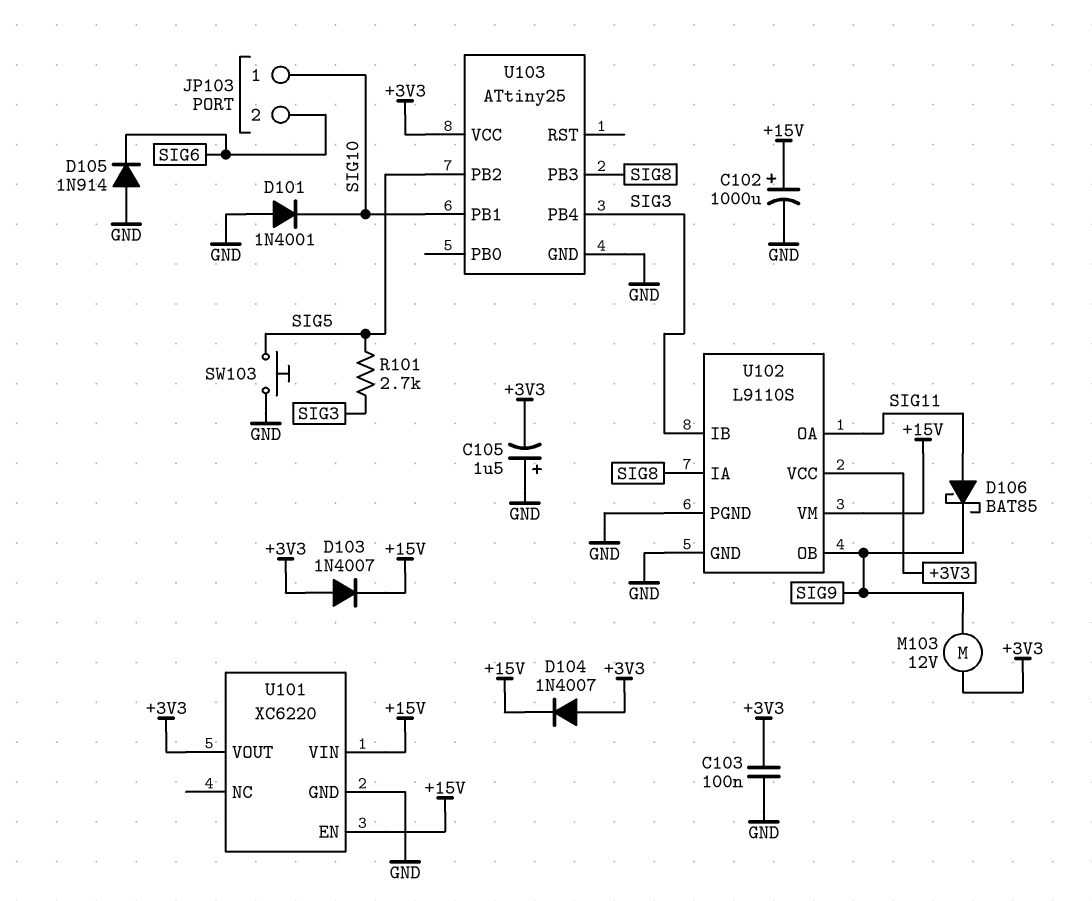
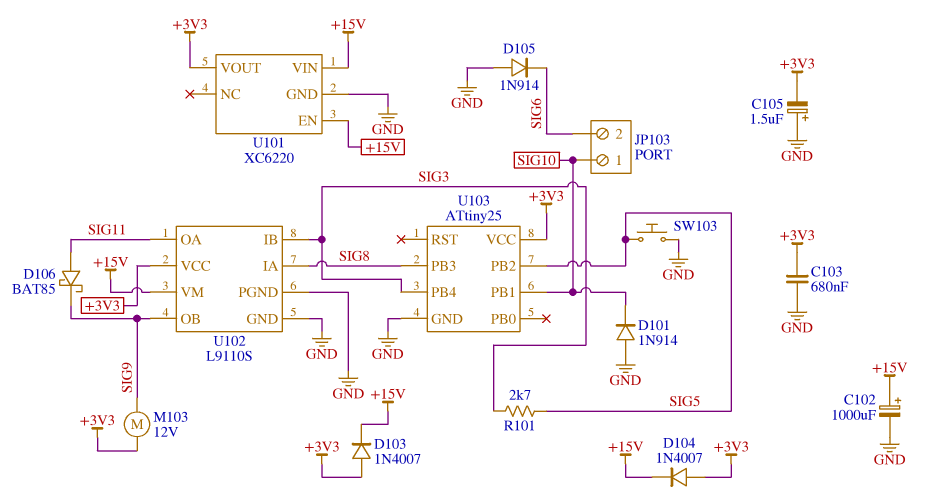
C103: 100nF (+3V3, GND) -> 680nF (+3V3, GND)
D101: diode 1N4001 (A GND, K SIG10) -> diode 1N914 (A GND, K SIG10)

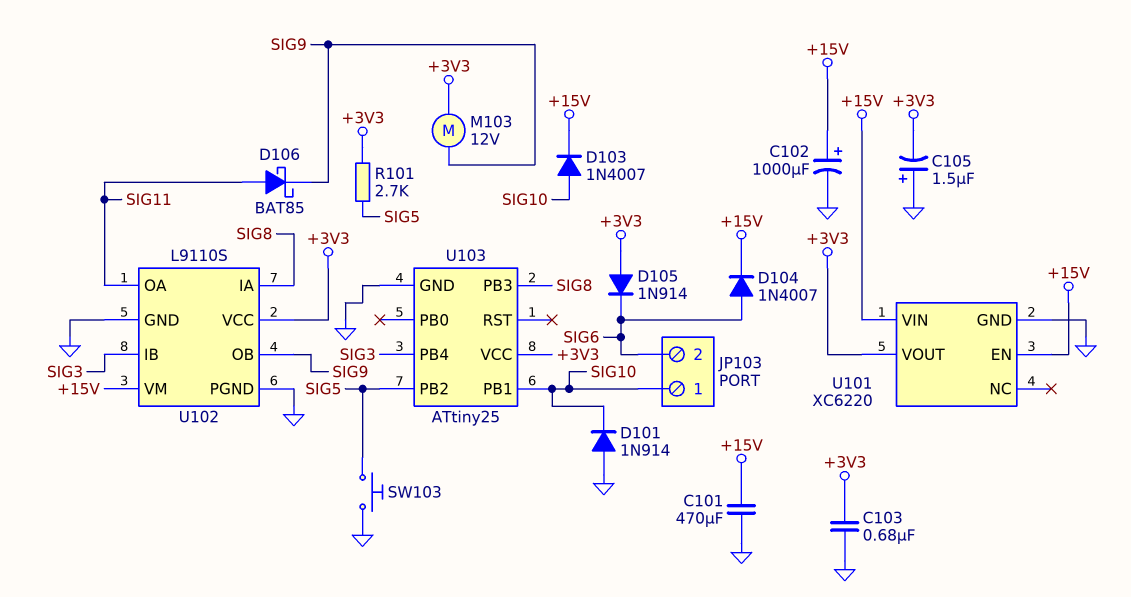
C101: none -> 470uF (+15V, GND)
D103: diode 1N4007 (A +3V3, K +15V) -> diode 1N4007 (A SIG10, K +15V)
D104: diode 1N4007 (A +3V3, K +15V) -> diode 1N4007 (A SIG6, K +15V)
D105: diode 1N914 (A GND, K SIG6) -> diode 1N914 (A +3V3, K SIG6)
R101: 2.7k (SIG3, SIG5) -> 2.7k (+3V3, SIG5)

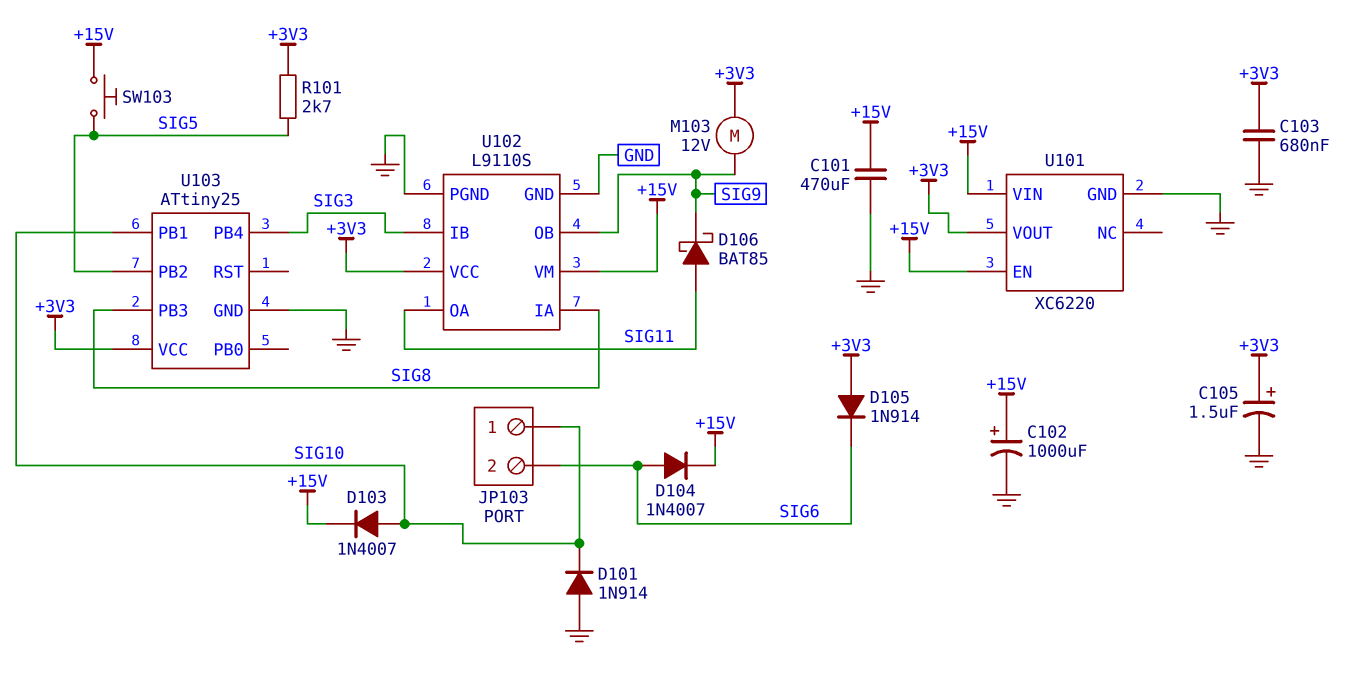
C105: 1.5uF (plus GND, minus +3V3) -> 1.5uF (plus +3V3, minus GND)
SW103: button (GND, SIG5) -> button (+15V, SIG5)

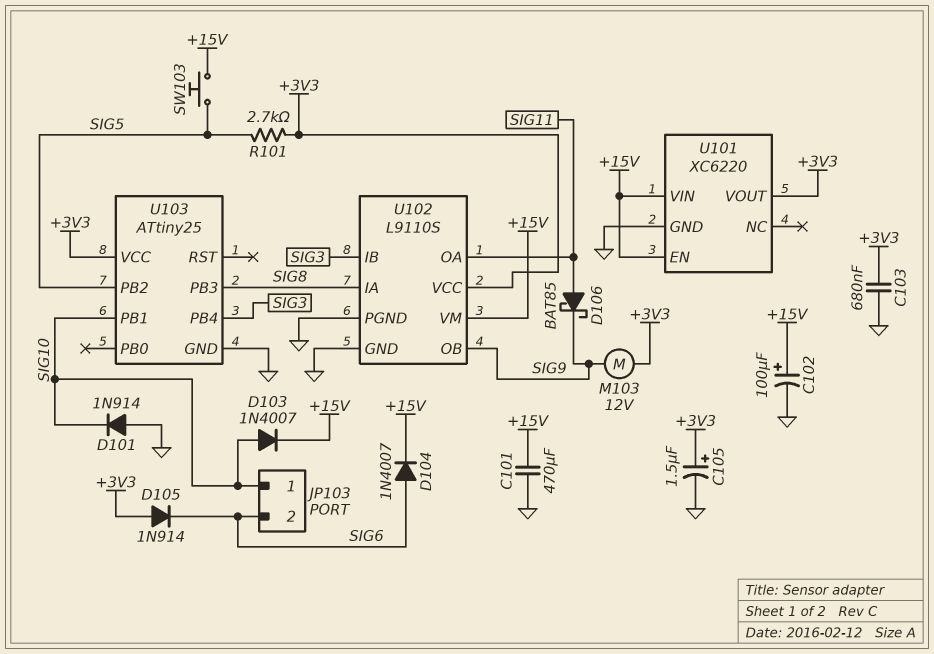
C102: 1000uF (plus +15V, minus GND) -> 100uF (plus +15V, minus GND)

